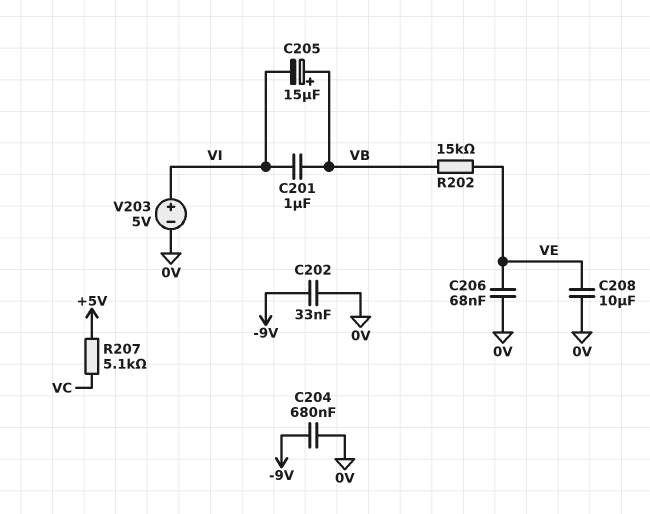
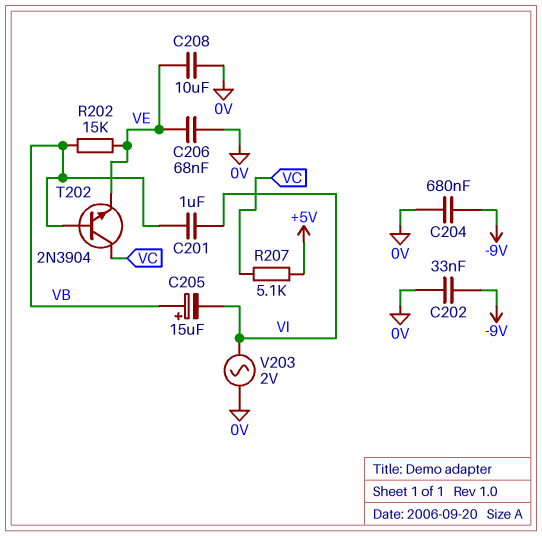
T202: none -> NPN 2N3904 (B VB, C VC, E VE)
V203: 5V (plus VI, minus 0V) -> AC 2V (0V, VI)

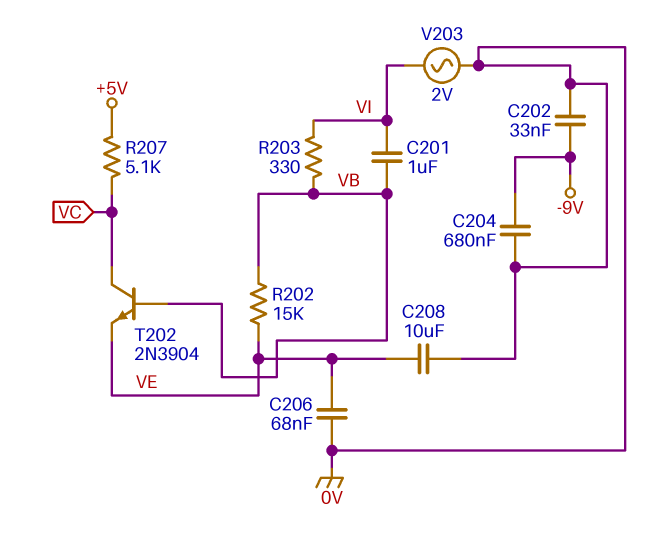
C205: 15uF (plus VB, minus VI) -> none
R203: none -> 330 (VB, VI)

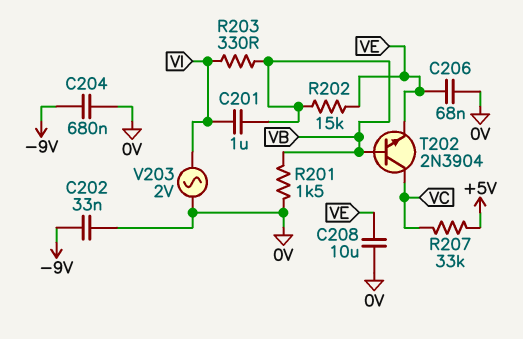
R201: none -> 1.5k (0V, VB)
R207: 5.1k (+5V, VC) -> 33k (+5V, VC)

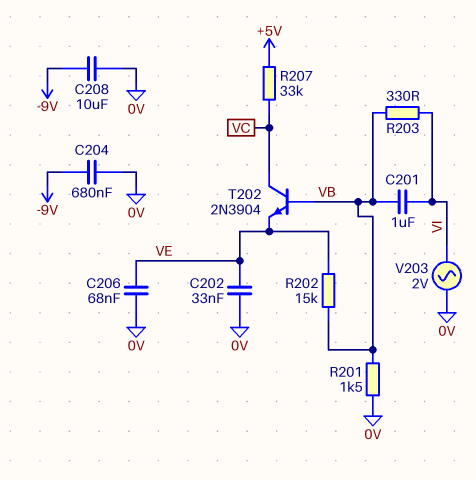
C202: 33nF (-9V, 0V) -> 33nF (0V, VE)
C208: 10uF (0V, VE) -> 10uF (-9V, 0V)

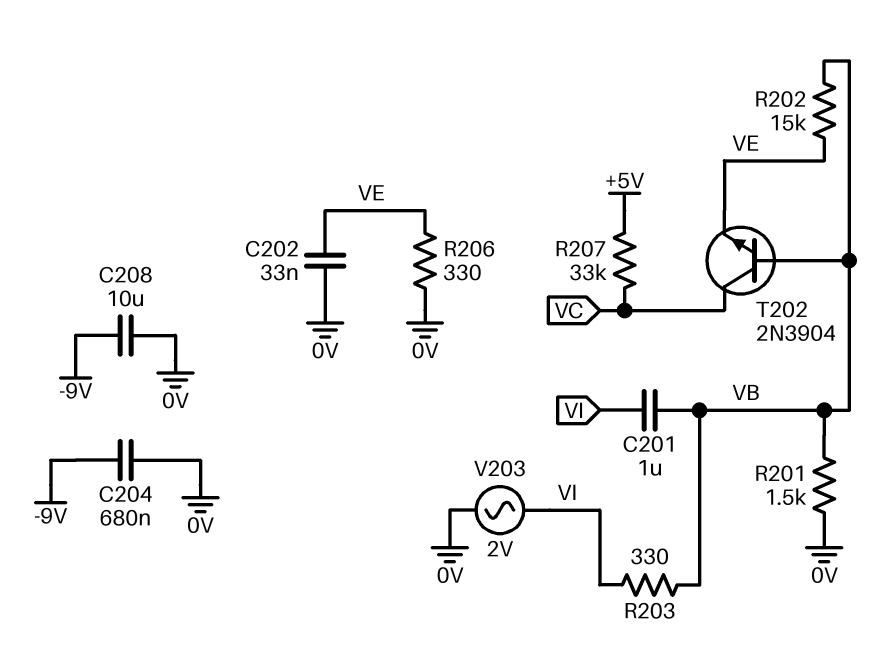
C206: 68nF (0V, VE) -> none
R206: none -> 330 (0V, VE)

